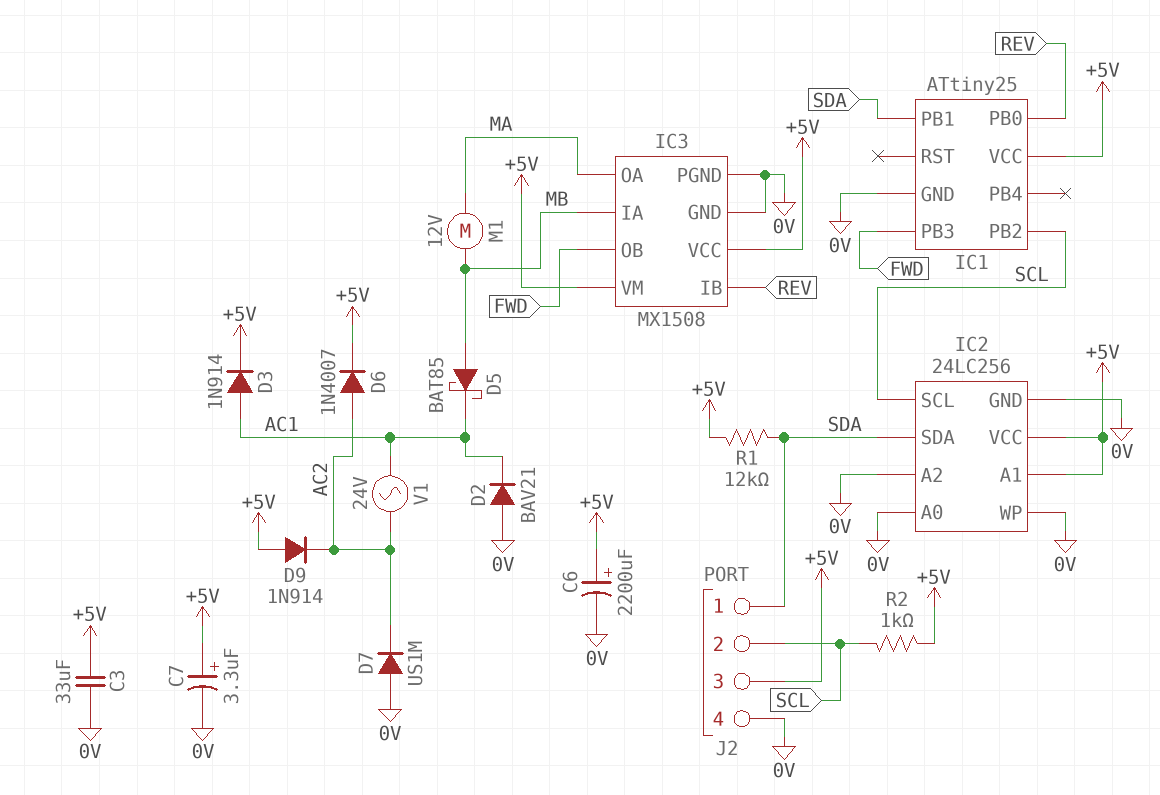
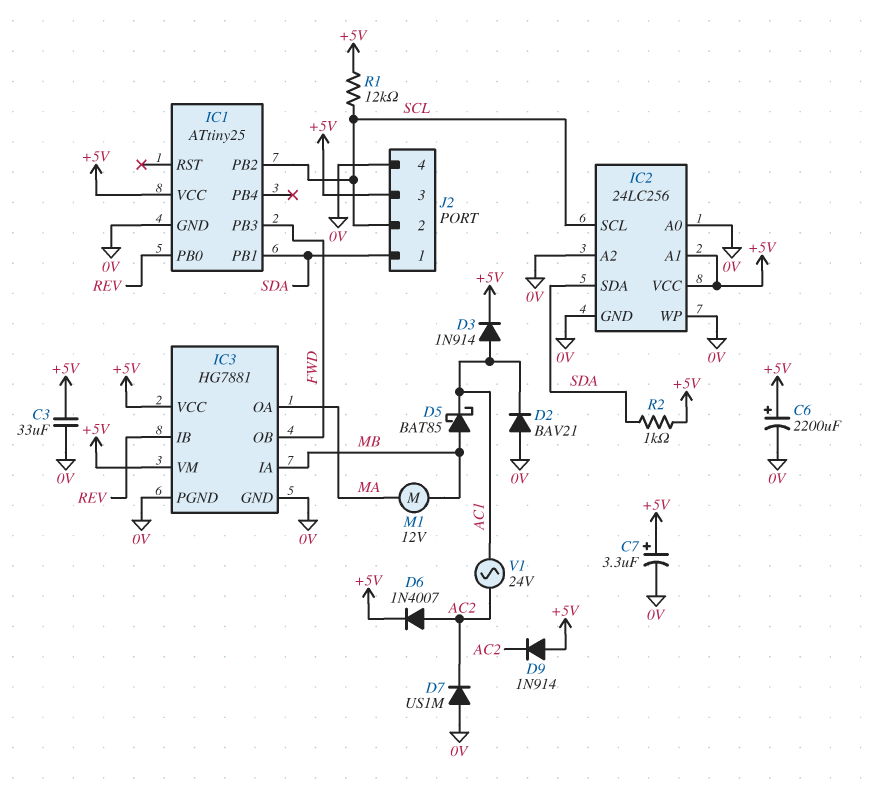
IC3: MX1508 -> HG7881
R1: 12k (+5V, SDA) -> 12k (+5V, SCL)
R2: 1k (+5V, SCL) -> 1k (+5V, SDA)

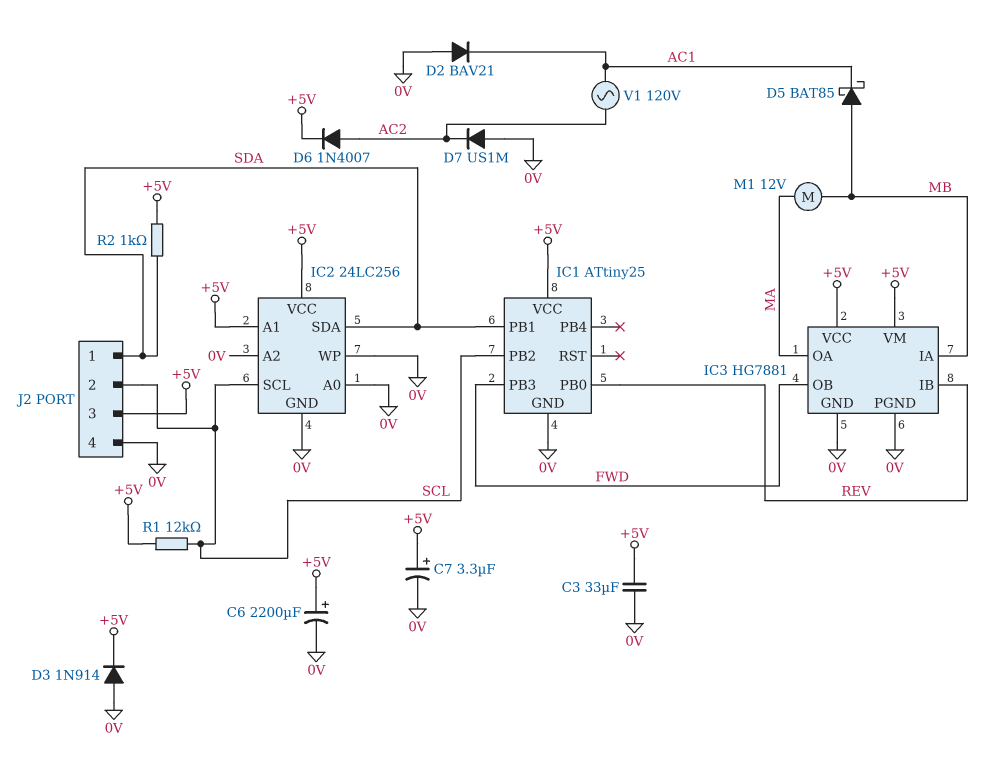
D3: diode 1N914 (A AC1, K +5V) -> diode 1N914 (A 0V, K +5V)
D9: diode 1N914 (A +5V, K AC2) -> none
V1: AC 24V (AC1, AC2) -> AC 120V (AC1, AC2)

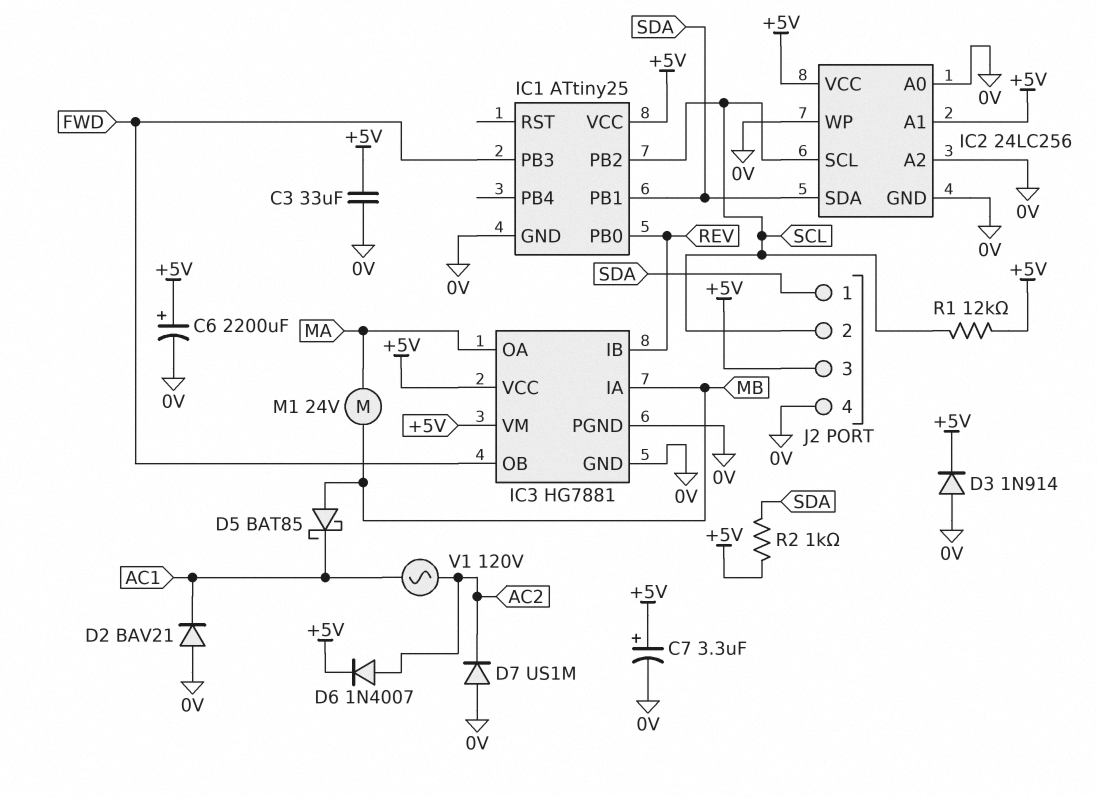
M1: motor 12V (MA, MB) -> motor 24V (MA, MB)

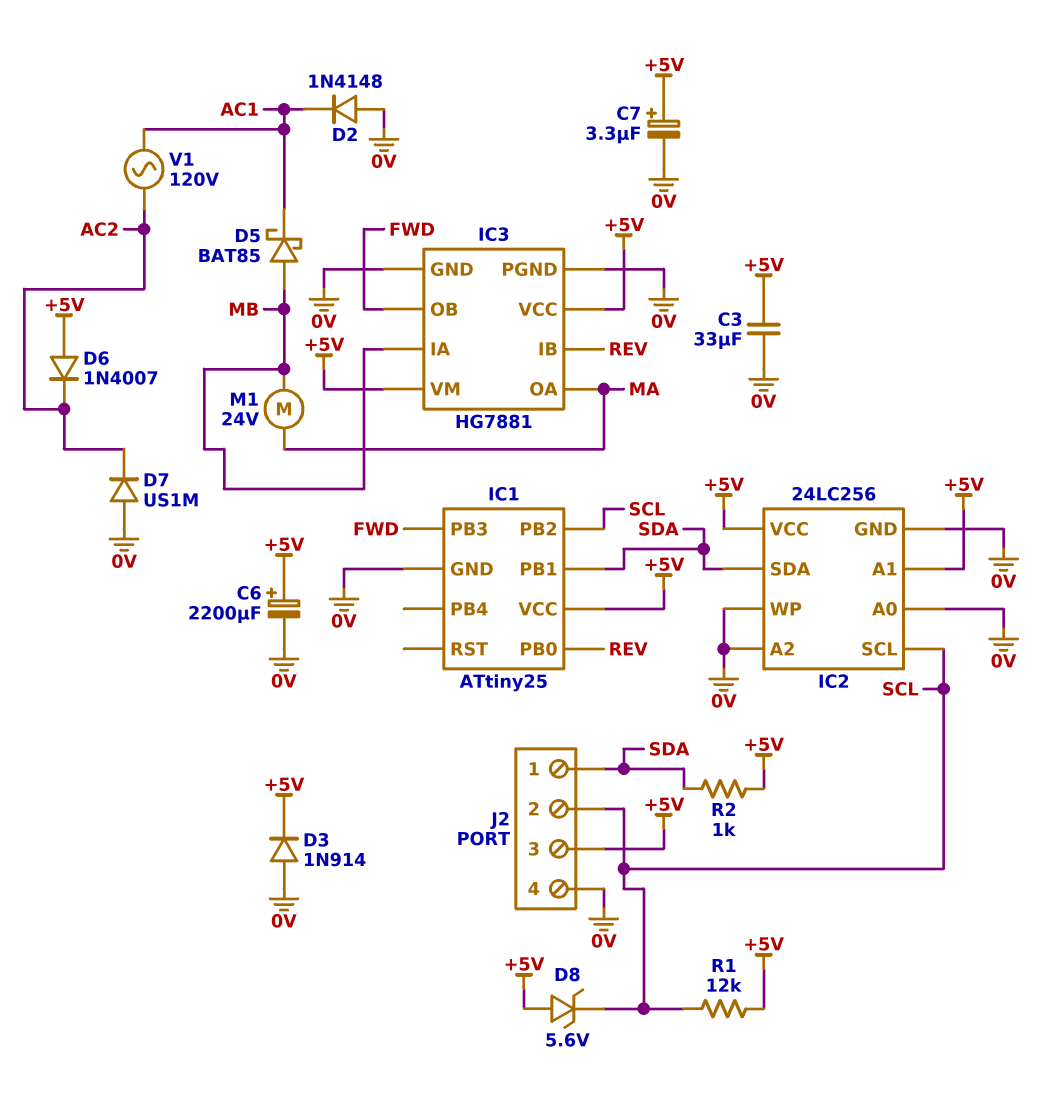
D2: diode BAV21 (A 0V, K AC1) -> diode 1N4148 (A 0V, K AC1)
D6: diode 1N4007 (A AC2, K +5V) -> diode 1N4007 (A +5V, K AC2)
D8: none -> zener 5.6V (A +5V, K SCL)

